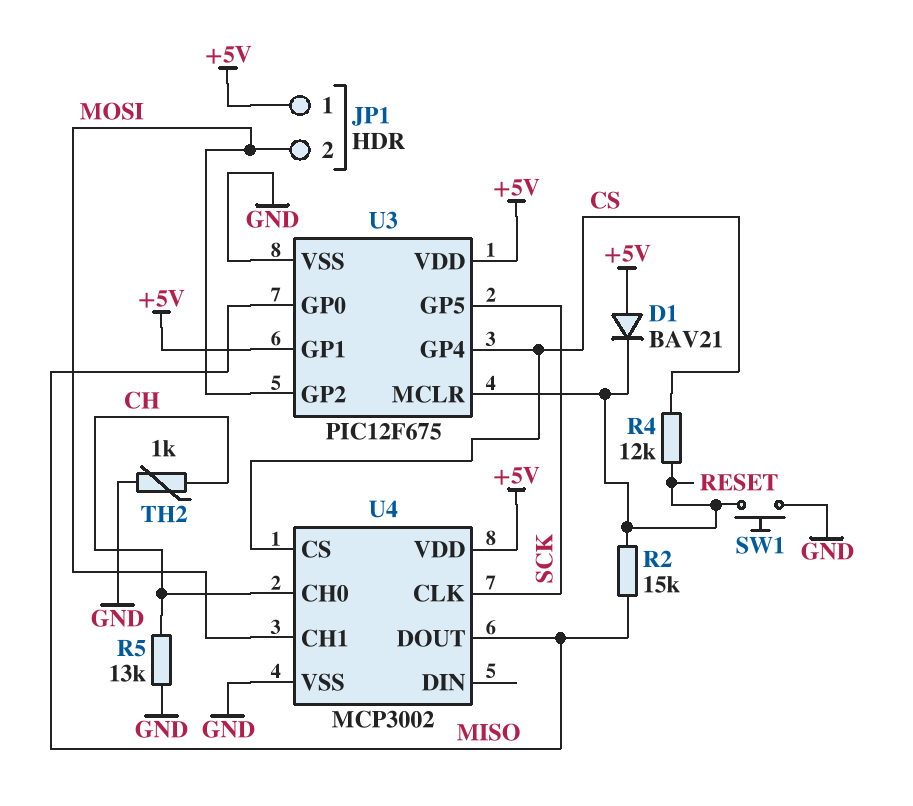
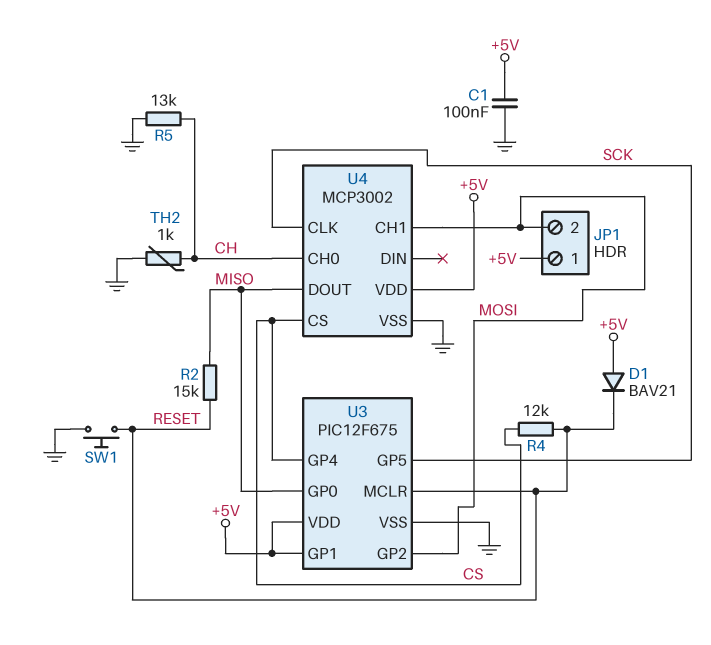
C1: none -> 100nF (+5V, GND)

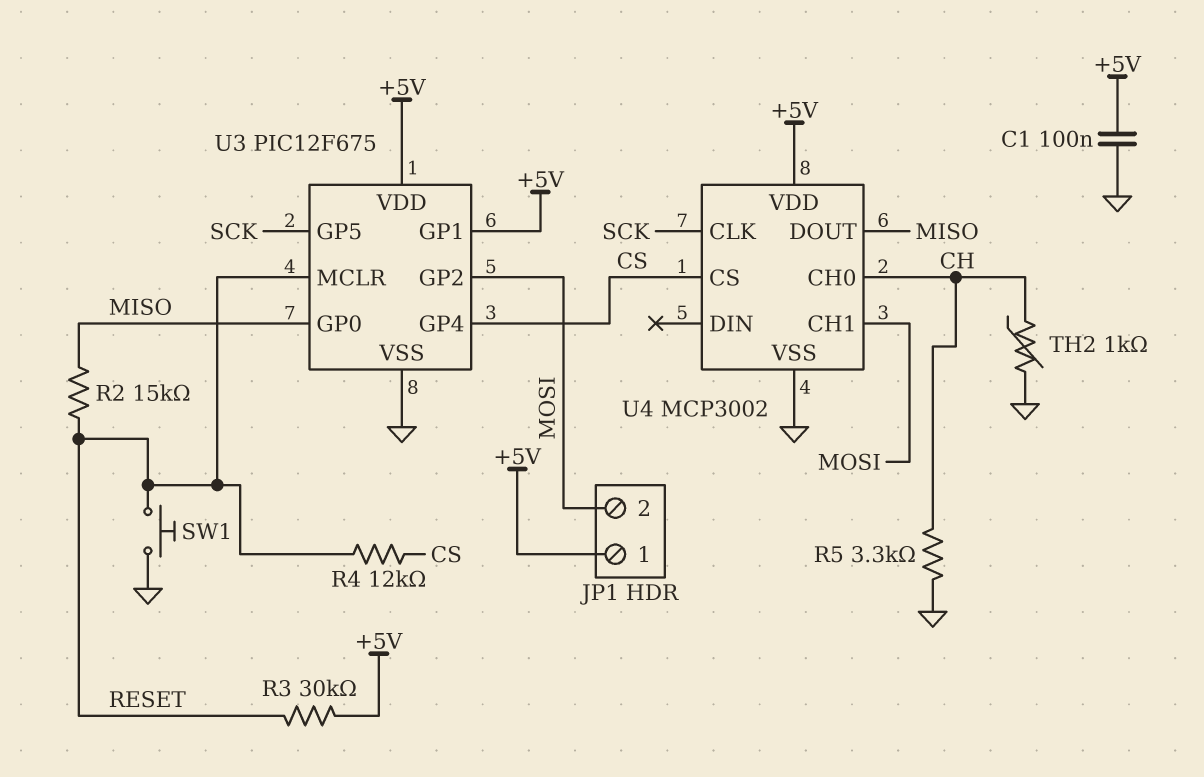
D1: diode BAV21 (A +5V, K RESET) -> none
R3: none -> 30k (+5V, RESET)
R5: 13k (CH, GND) -> 3.3k (CH, GND)

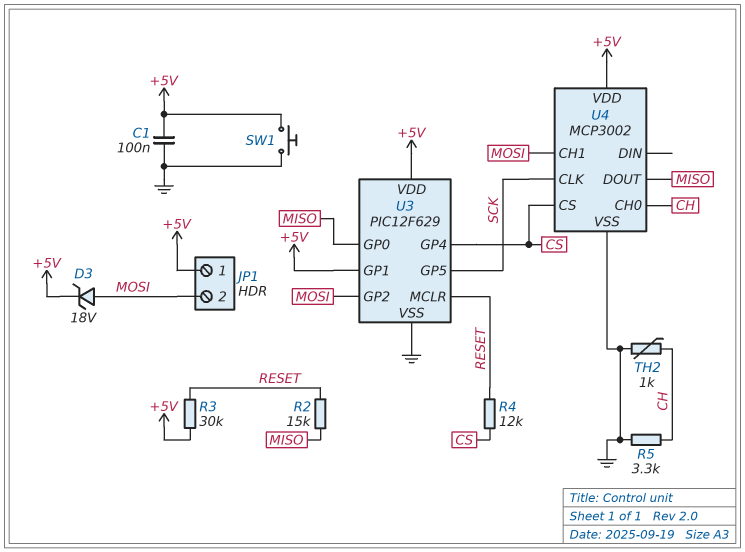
D3: none -> zener 18V (A MOSI, K +5V)
SW1: button (GND, RESET) -> button (+5V, GND)
U3: PIC12F675 -> PIC12F629

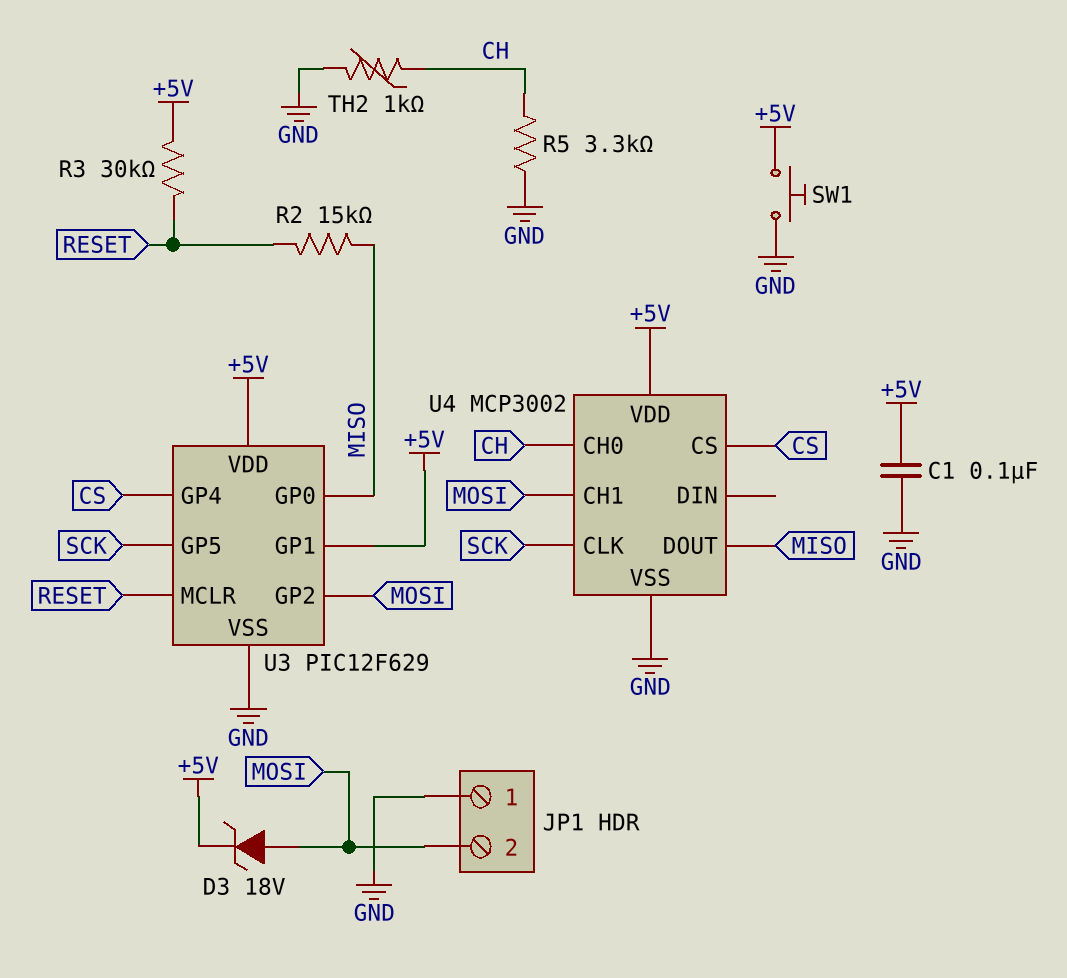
JP1 pin 1: +5V -> GND
R4: 12k (CS, RESET) -> none

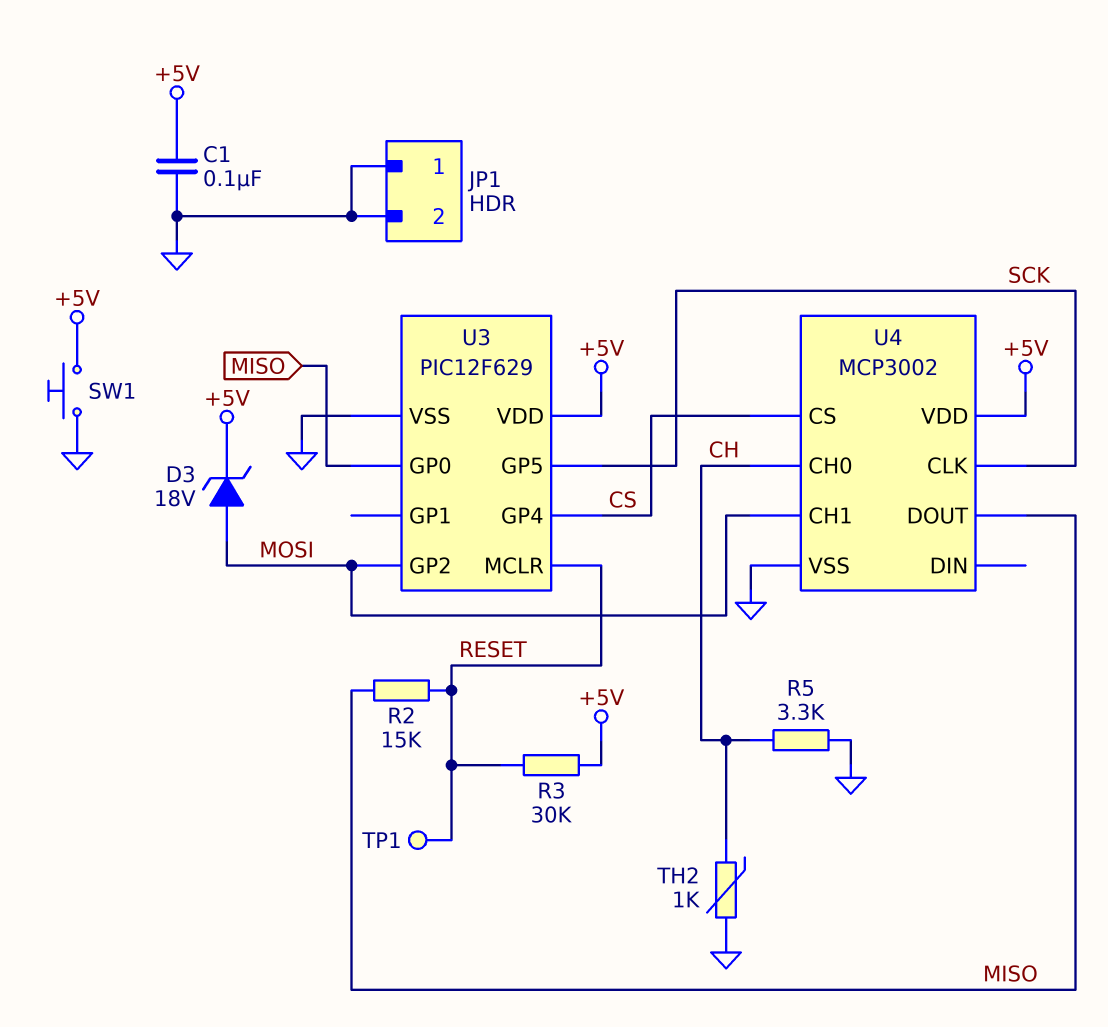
JP1 pin 2: MOSI -> GND
TP1: none -> test point (RESET)
U3 pin GP1: +5V -> none

